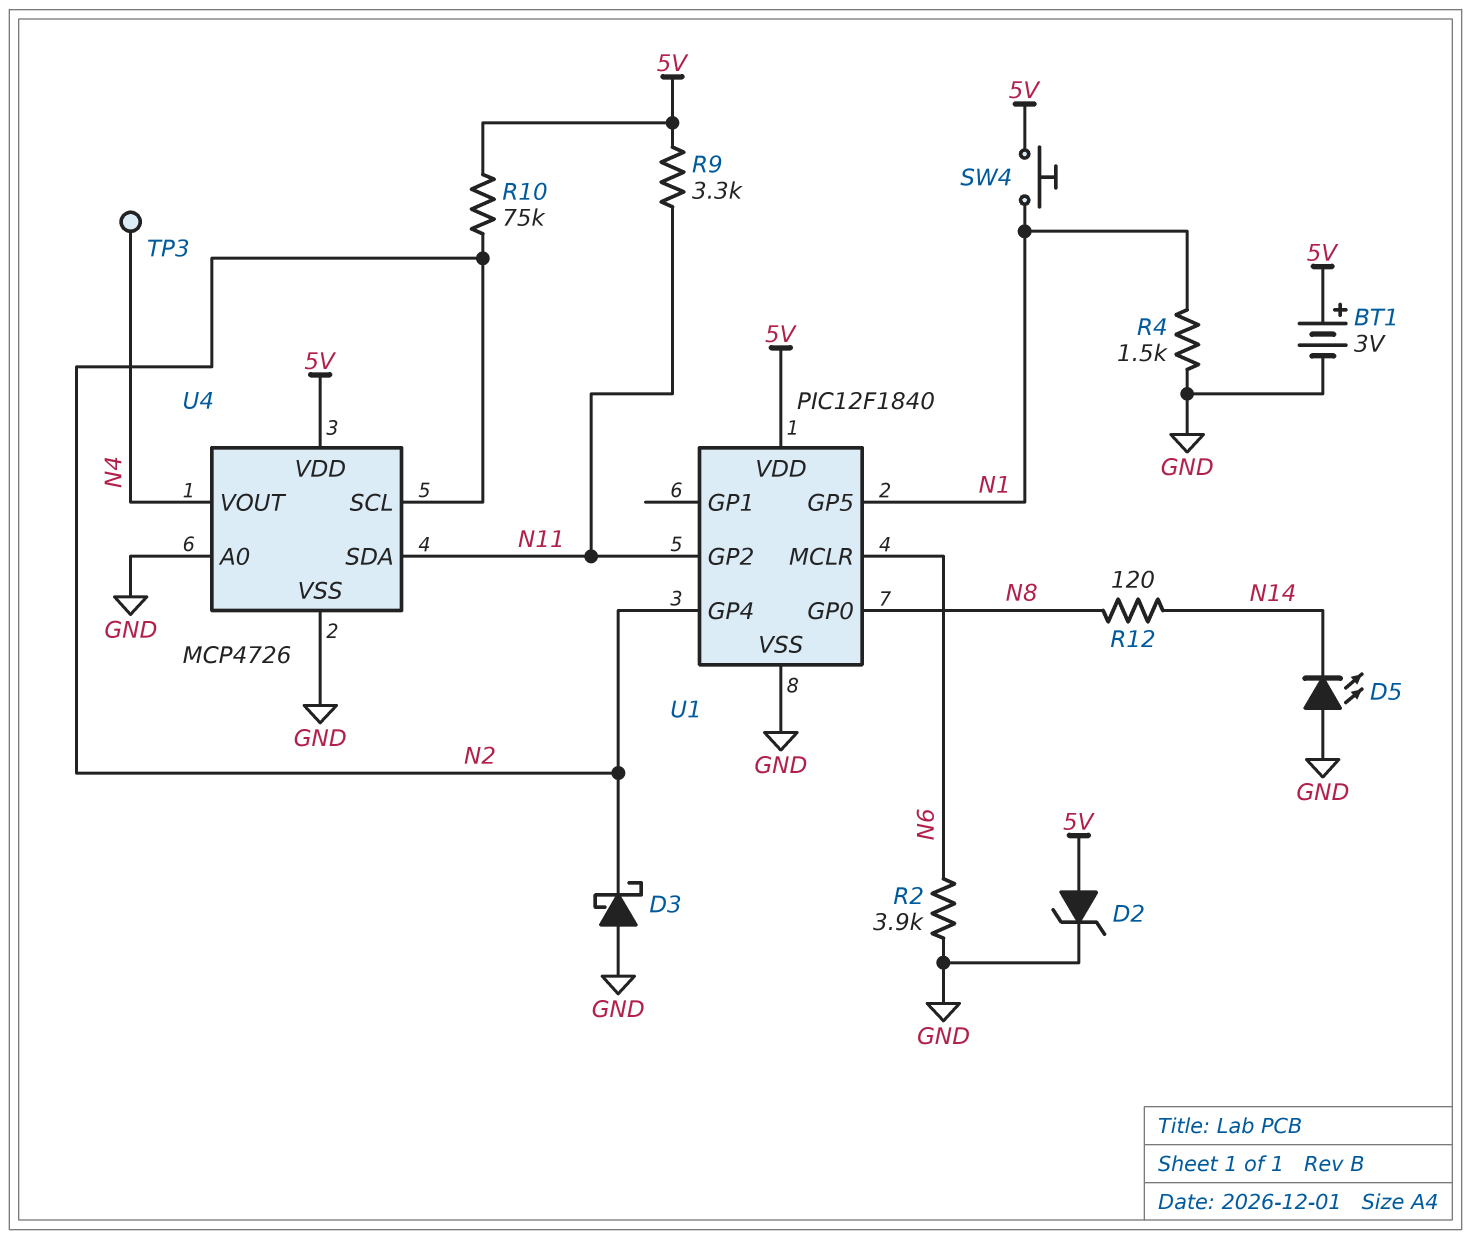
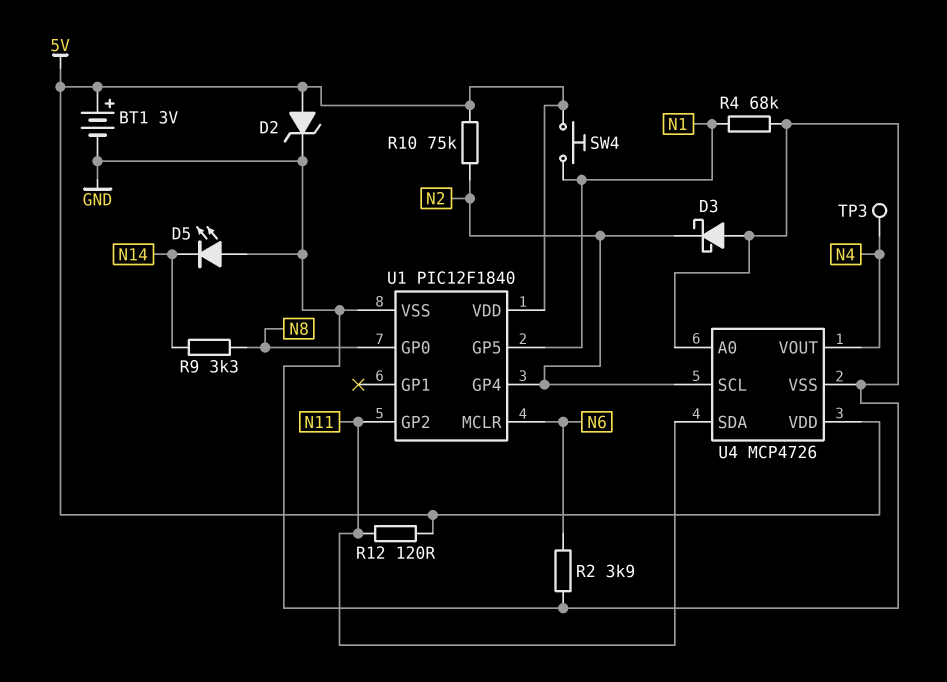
R4: 1.5k (GND, N1) -> 68k (GND, N1)
R9: 3.3k (5V, N11) -> 3.3k (N8, N14)
R12: 120 (N8, N14) -> 120 (5V, N11)

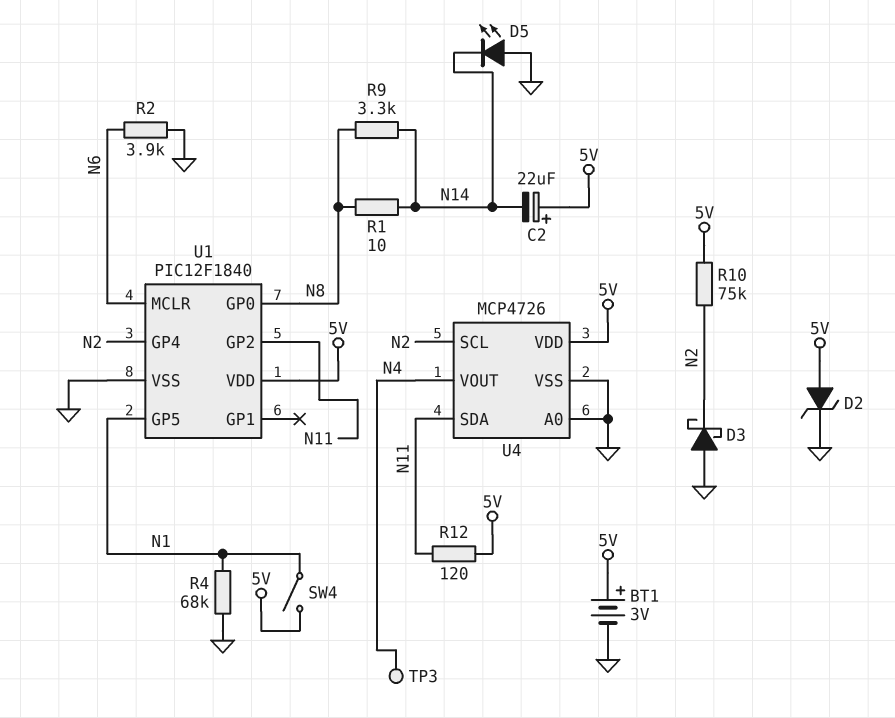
C2: none -> 22uF (plus 5V, minus N14)
R1: none -> 10 (N8, N14)
SW4: button (5V, N1) -> switch (5V, N1)

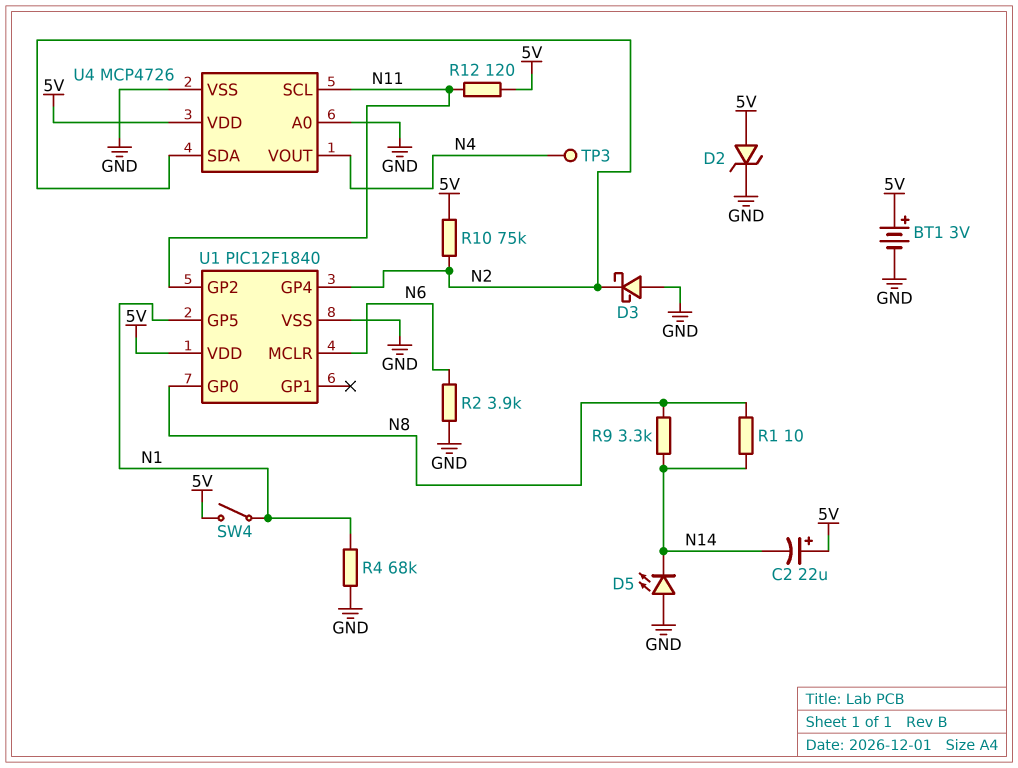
U4 pin SCL: N2 -> N11
U4 pin SDA: N11 -> N2

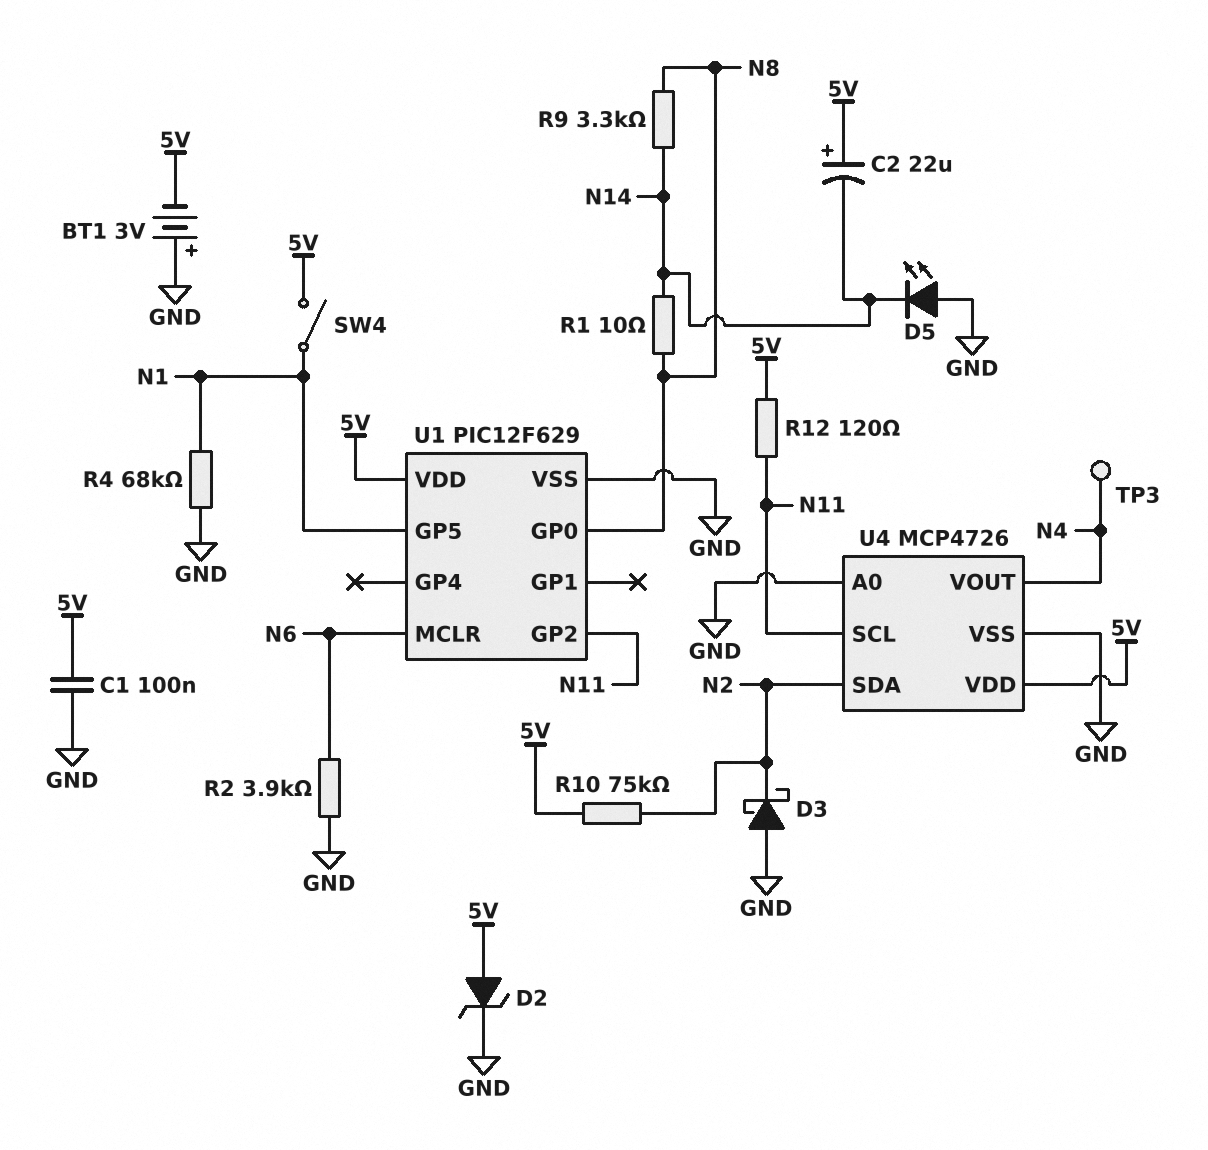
BT1: 3V (plus 5V, minus GND) -> 3V (plus GND, minus 5V)
C1: none -> 100nF (5V, GND)
U1: PIC12F1840 -> PIC12F629
U1 pin GP4: N2 -> none

